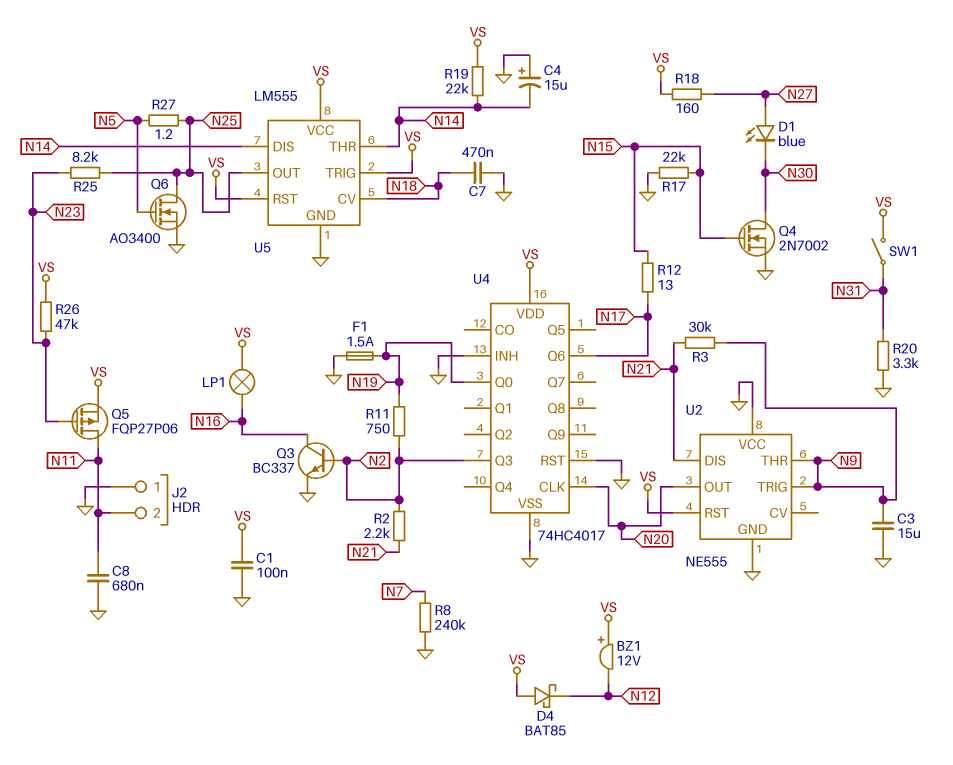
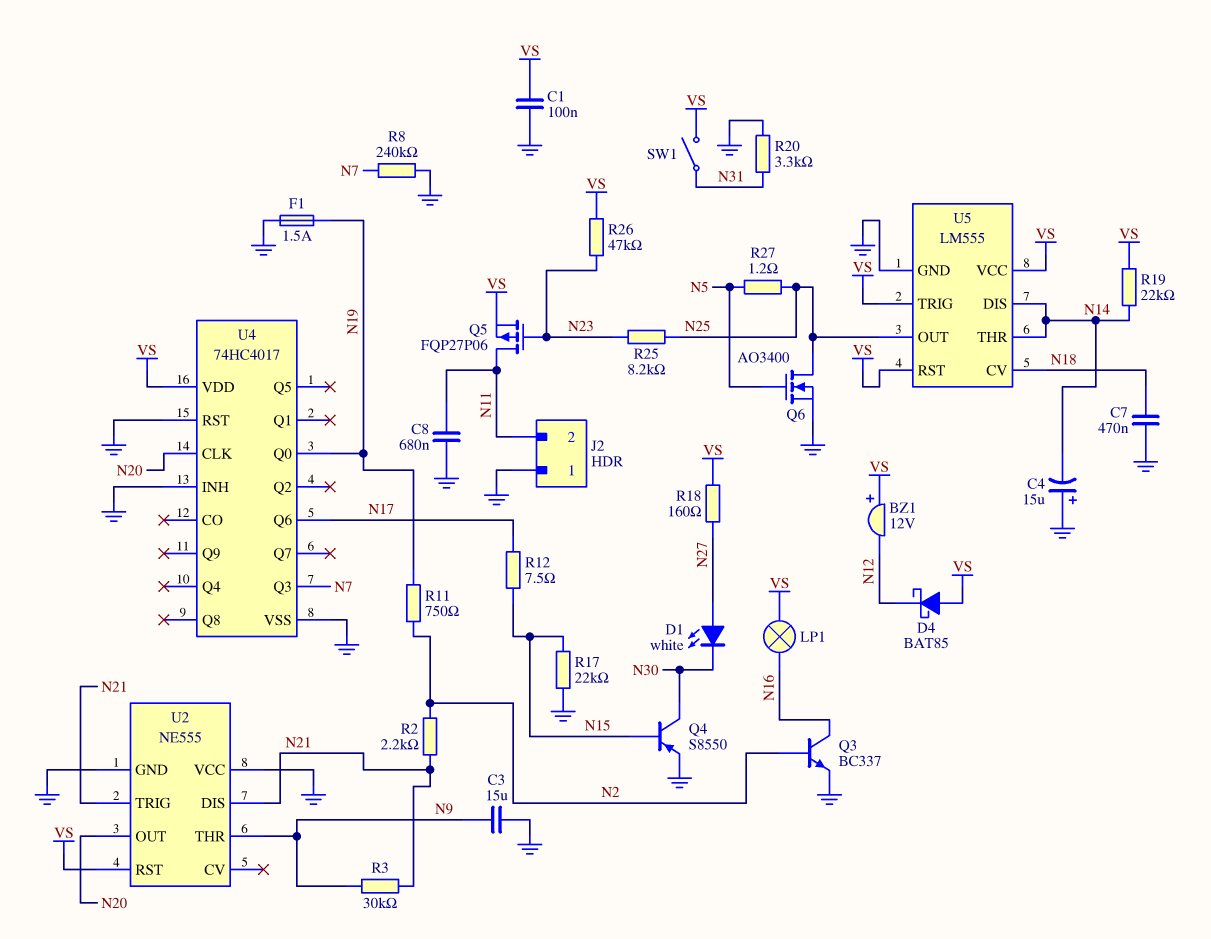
D1: LED blue (A N27, K N30) -> LED white (A N27, K N30)
Q4: NMOS 2N7002 (G N15, D N30, S GND) -> PNP S8550 (B N15, C N30, E GND)
R12: 13 (N15, N17) -> 7.5 (N15, N17)
U2 pin TRIG: N9 -> N21
U4 pin Q3: N2 -> N7

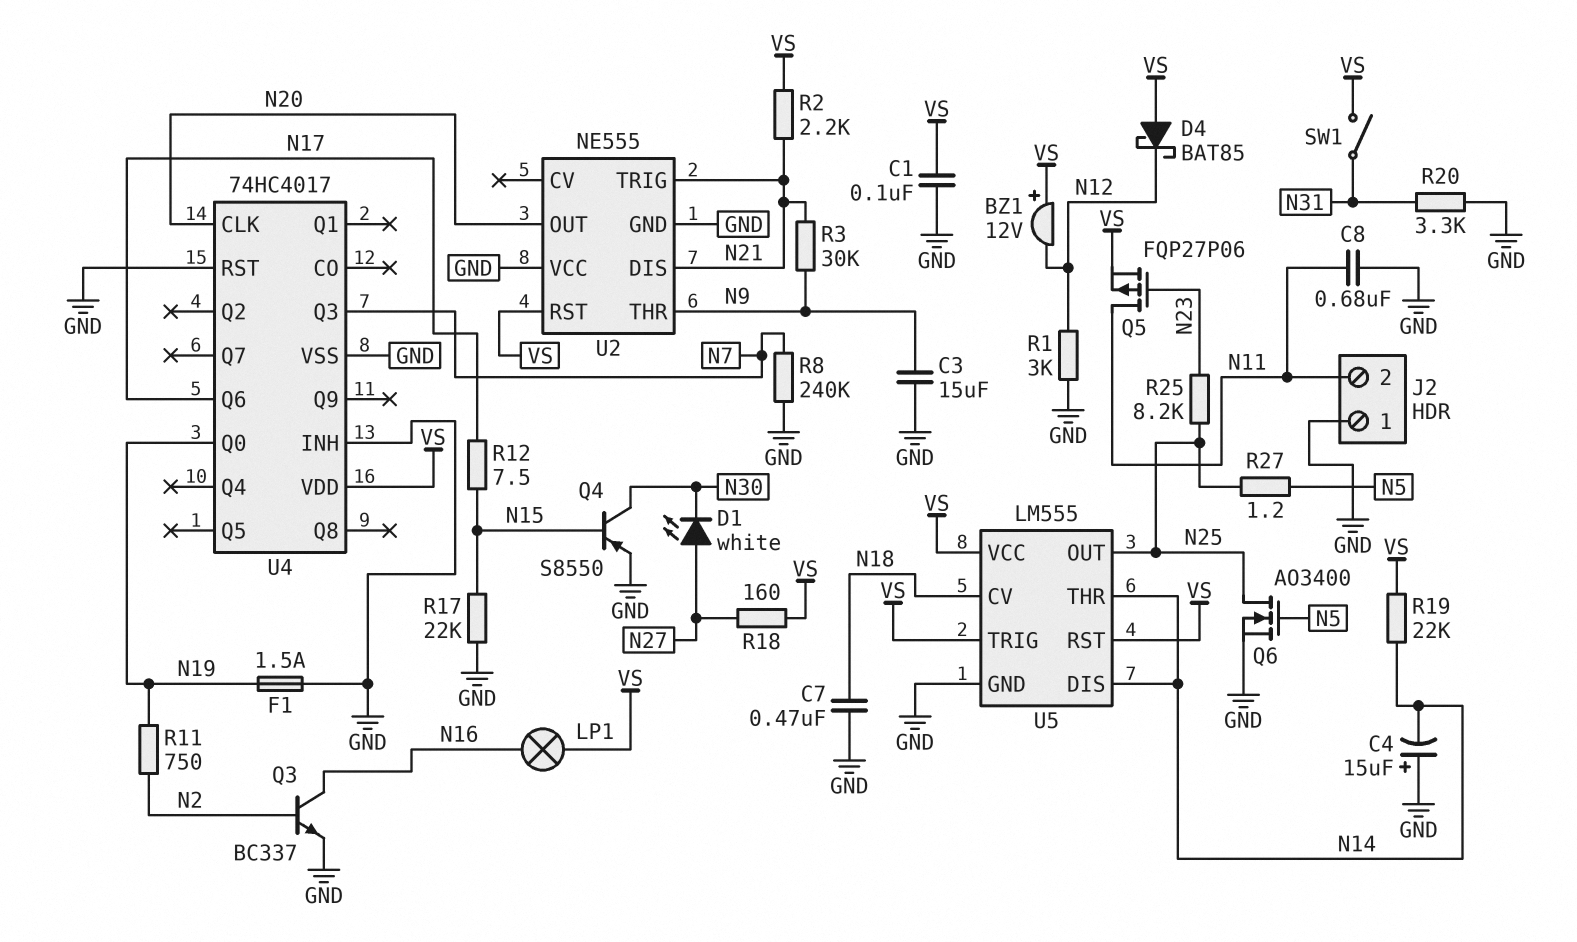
R1: none -> 3k (GND, N12)
R2: 2.2k (N2, N21) -> 2.2k (N21, VS)
R26: 47k (N23, VS) -> none

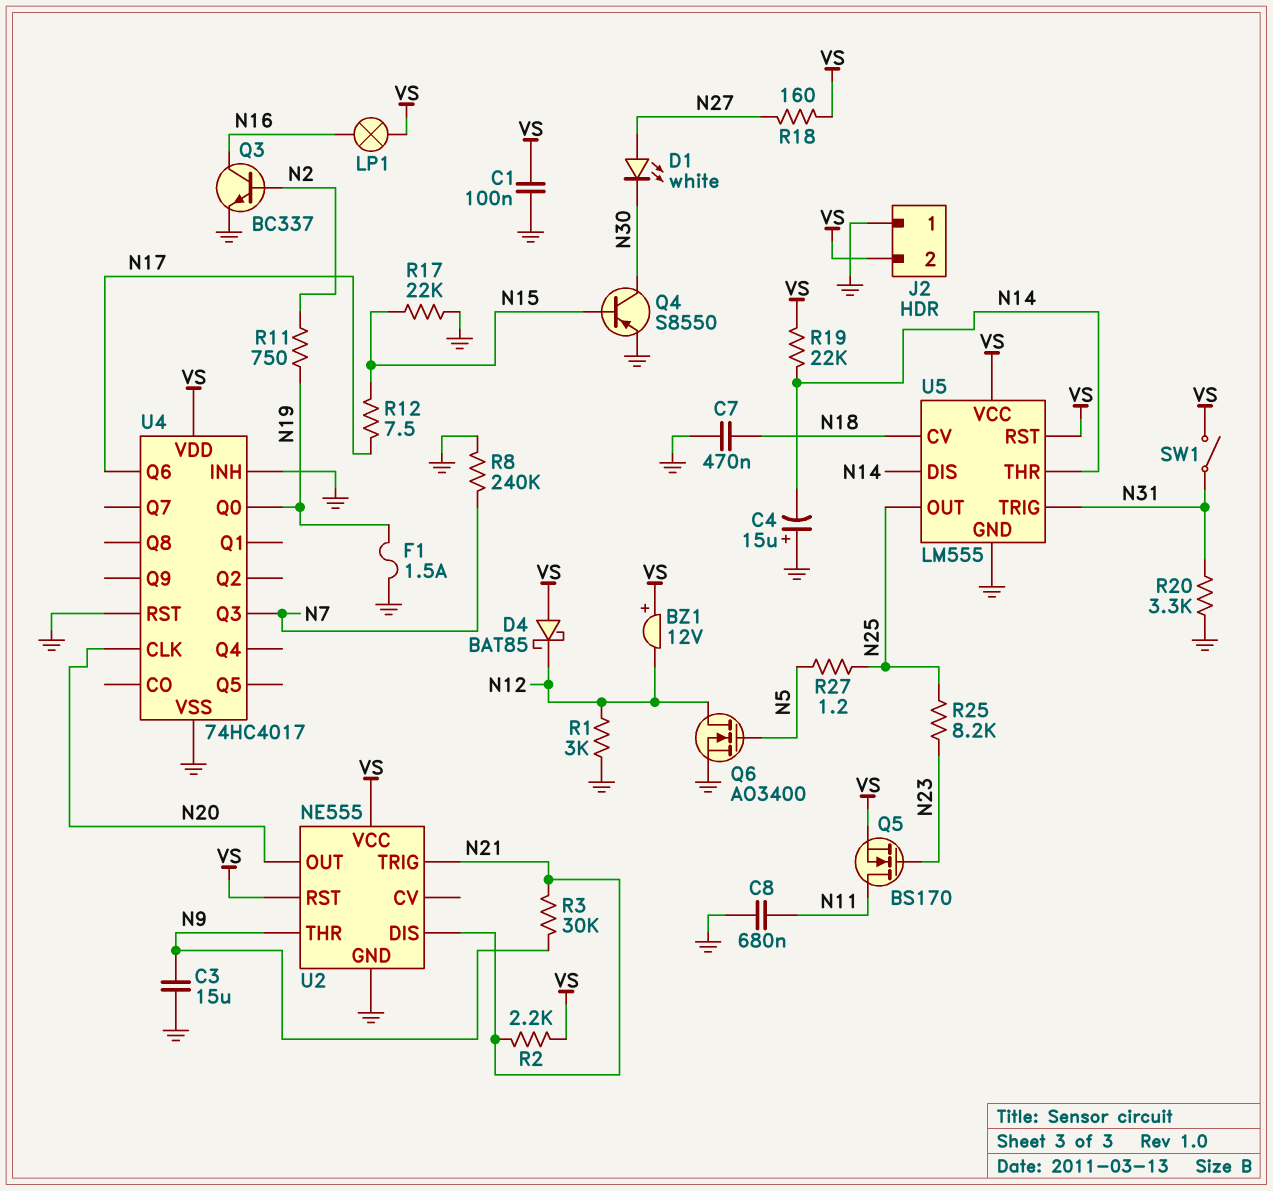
J2 pin 2: N11 -> VS
Q5: PMOS FQP27P06 (G N23, D N11, S VS) -> NMOS BS170 (G N23, D N11, S VS)
Q6: NMOS AO3400 (G N5, D N25, S GND) -> NMOS AO3400 (G N5, D N12, S GND)
U2 pin VCC: GND -> VS
U5 pin TRIG: VS -> N31

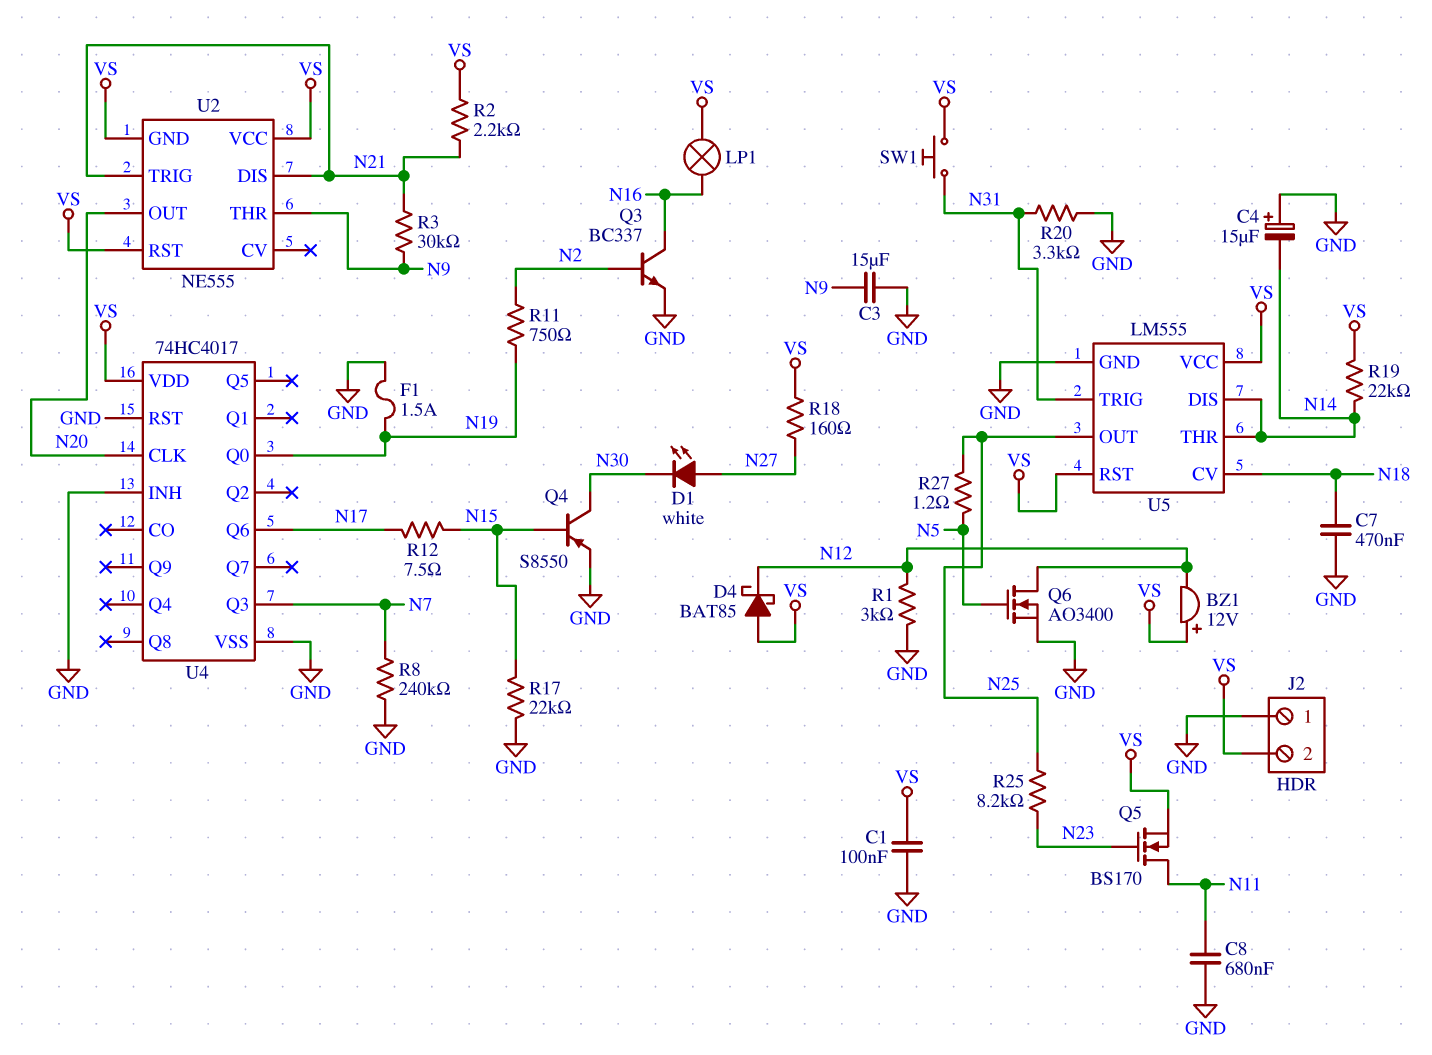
SW1: switch (N31, VS) -> button (N31, VS)
U2 pin GND: GND -> VS

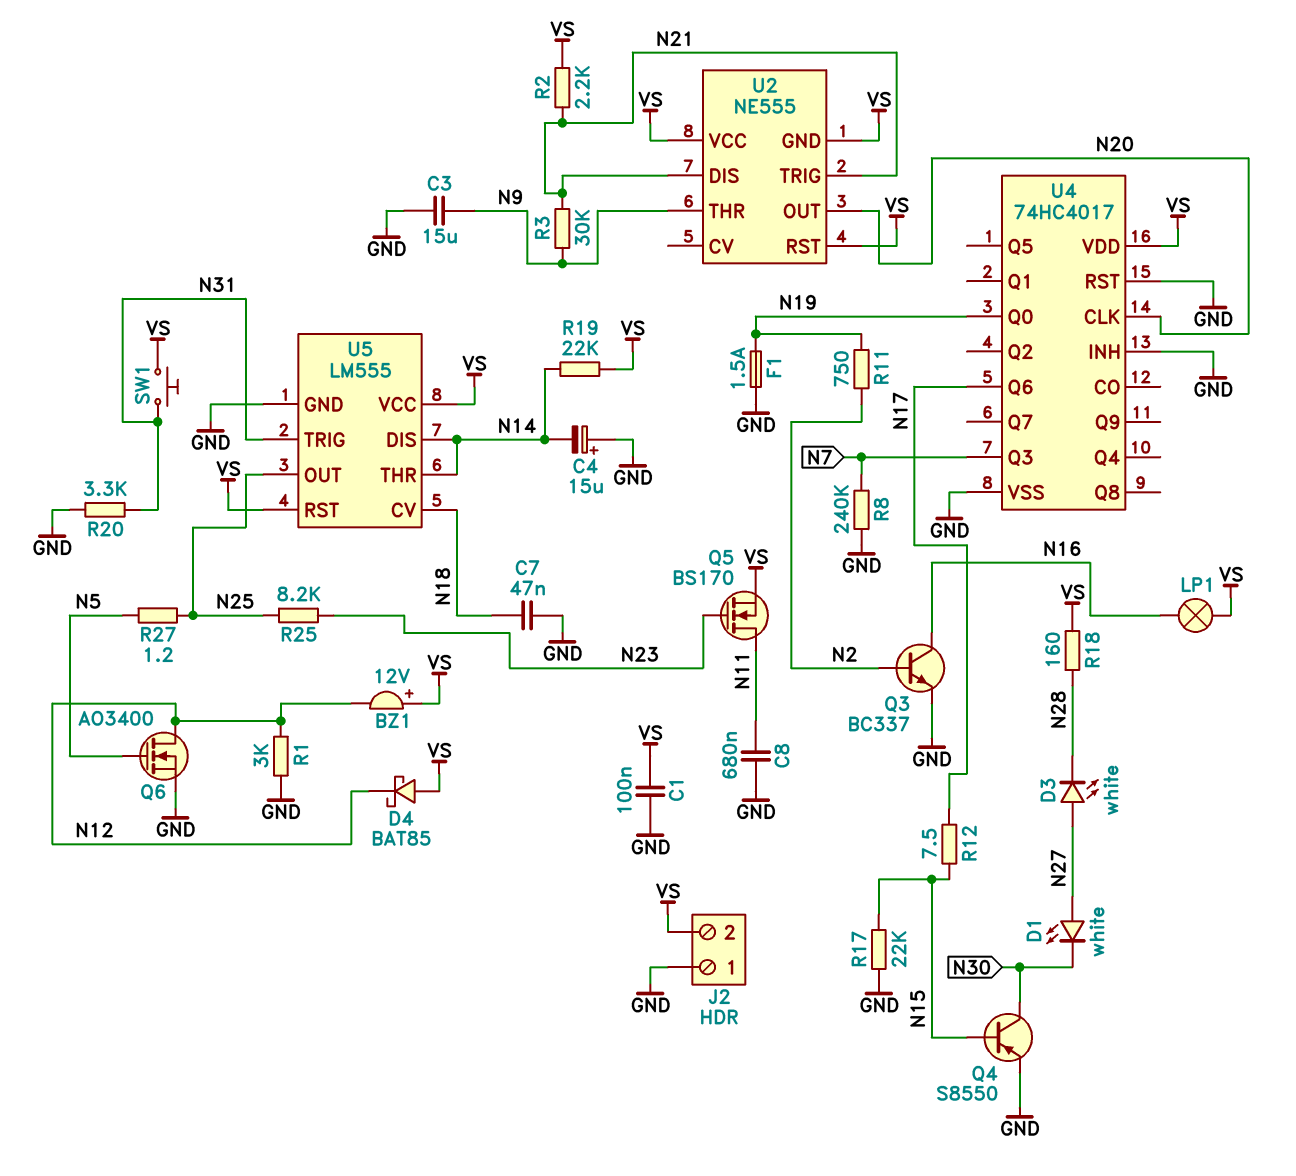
C7: 470nF (GND, N18) -> 47nF (GND, N18)
D3: none -> LED white (A N27, K N28)
R18: 160 (N27, VS) -> 160 (N28, VS)

